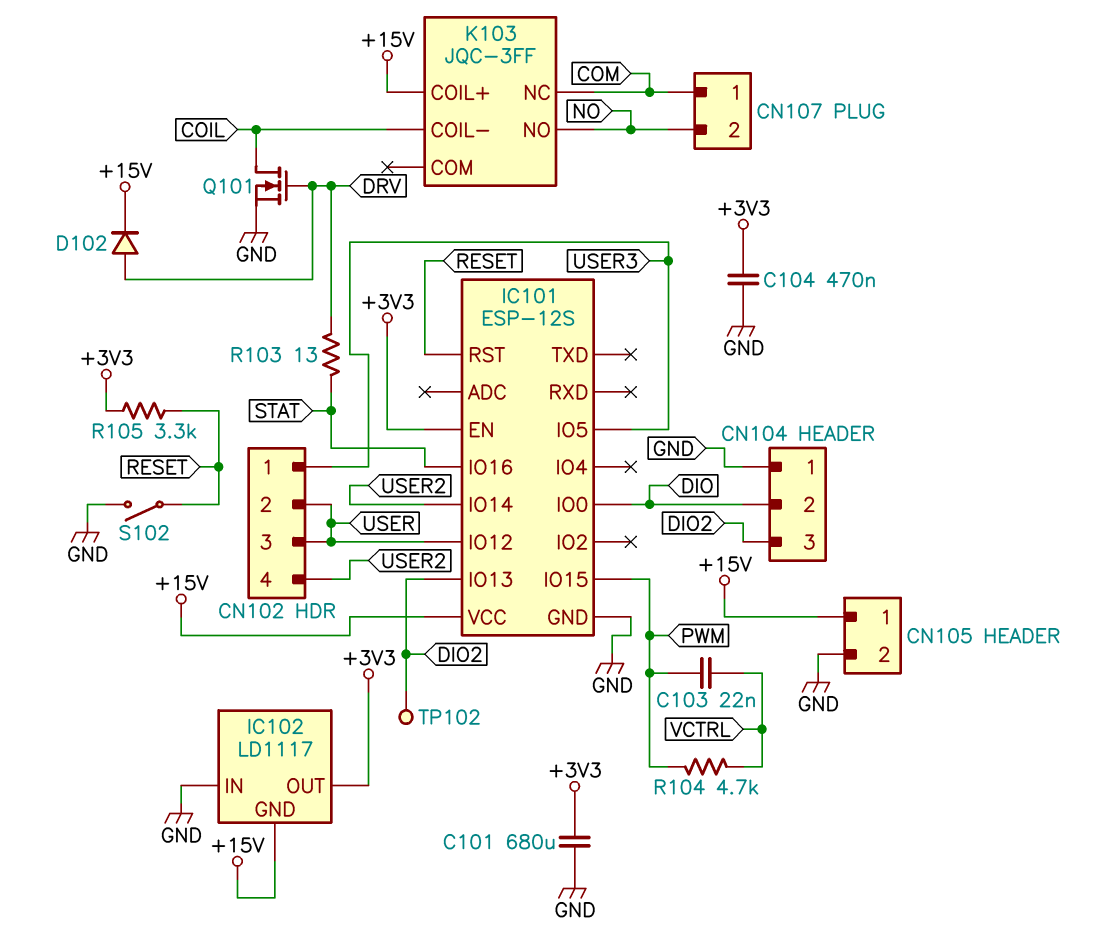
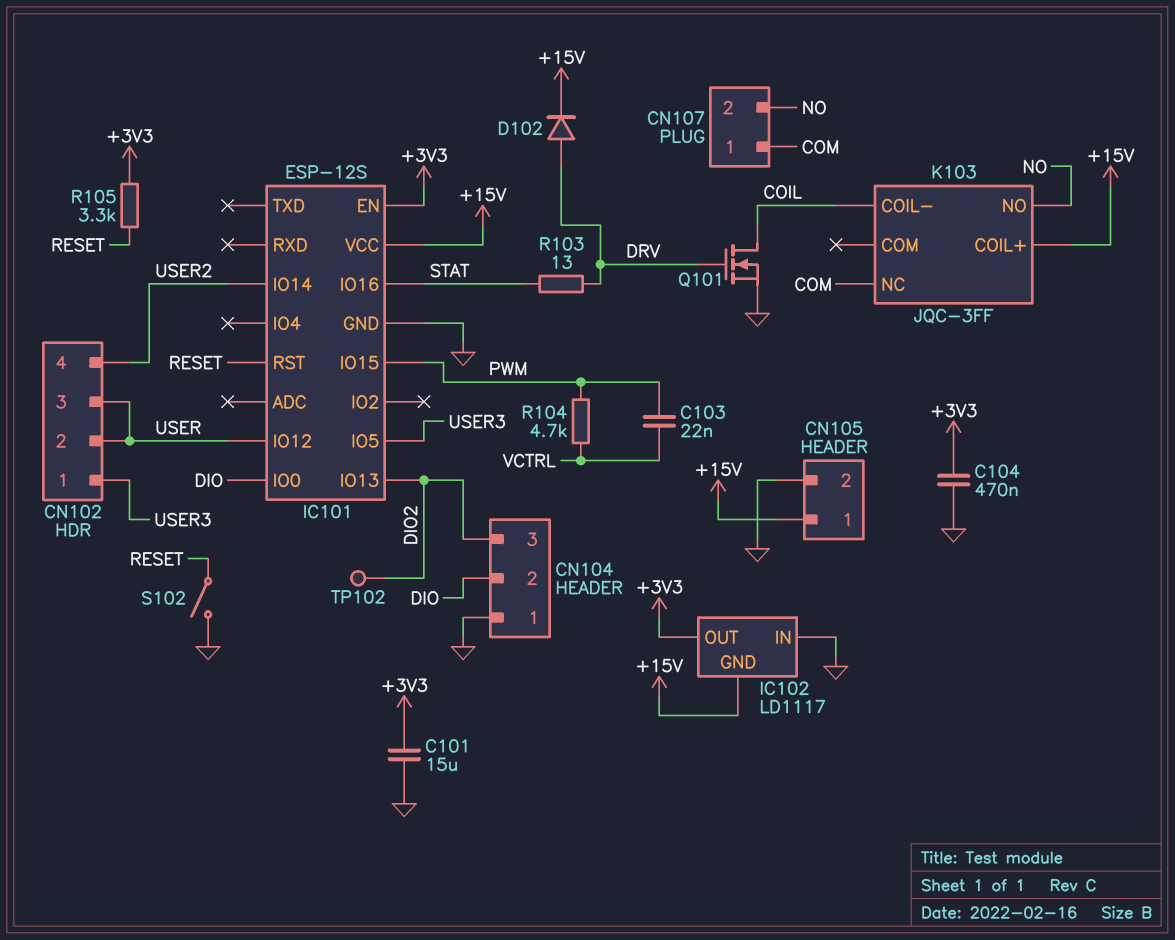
C101: 680uF (+3V3, GND) -> 15uF (+3V3, GND)

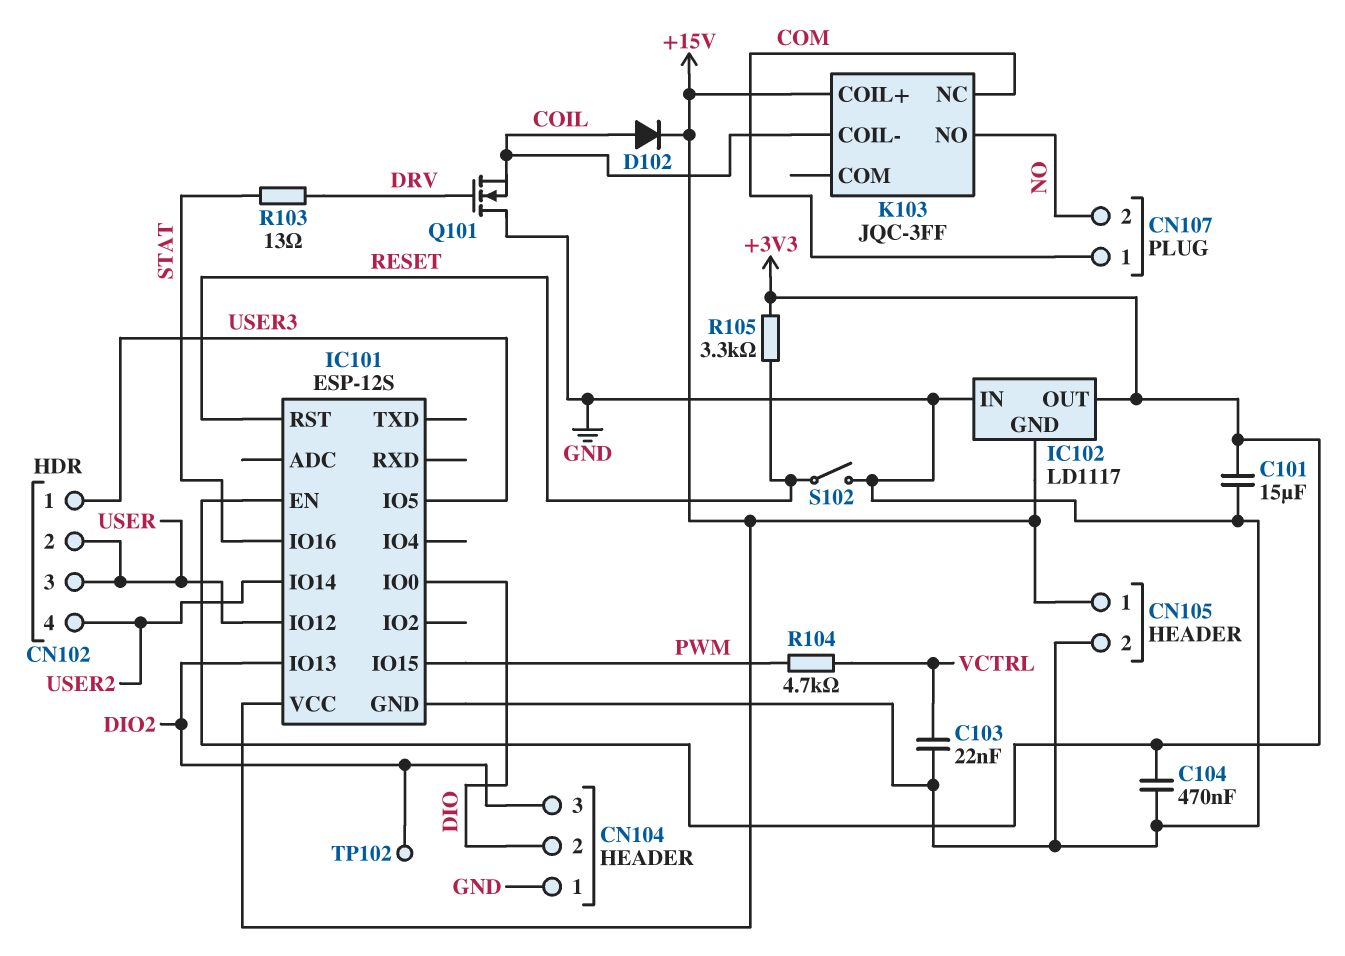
C103: 22nF (PWM, VCTRL) -> 22nF (GND, VCTRL)
D102: diode (A DRV, K +15V) -> diode (A COIL, K +15V)
Q101: NMOS (G DRV, D COIL, S GND) -> NMOS (G DRV, D GND, S COIL)

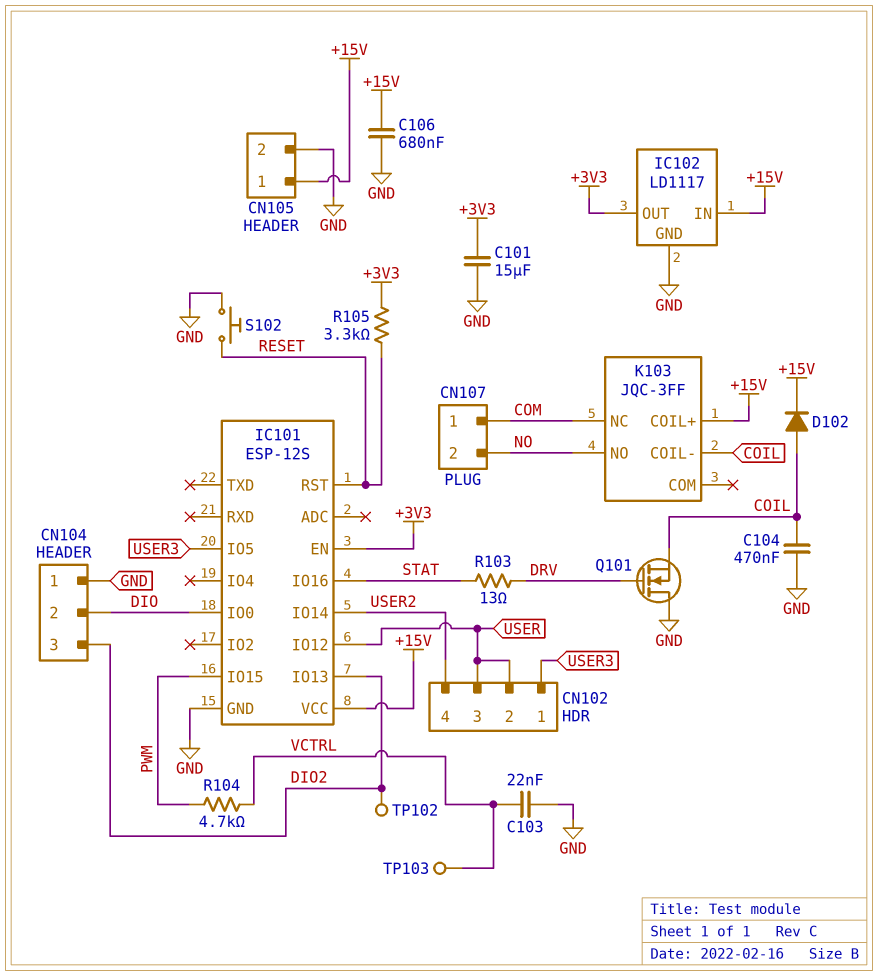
C104: 470nF (+3V3, GND) -> 470nF (COIL, GND)
C106: none -> 680nF (+15V, GND)
IC102 pin GND: +15V -> GND
IC102 pin IN: GND -> +15V
S102: switch (GND, RESET) -> button (GND, RESET)
TP103: none -> test point (VCTRL)

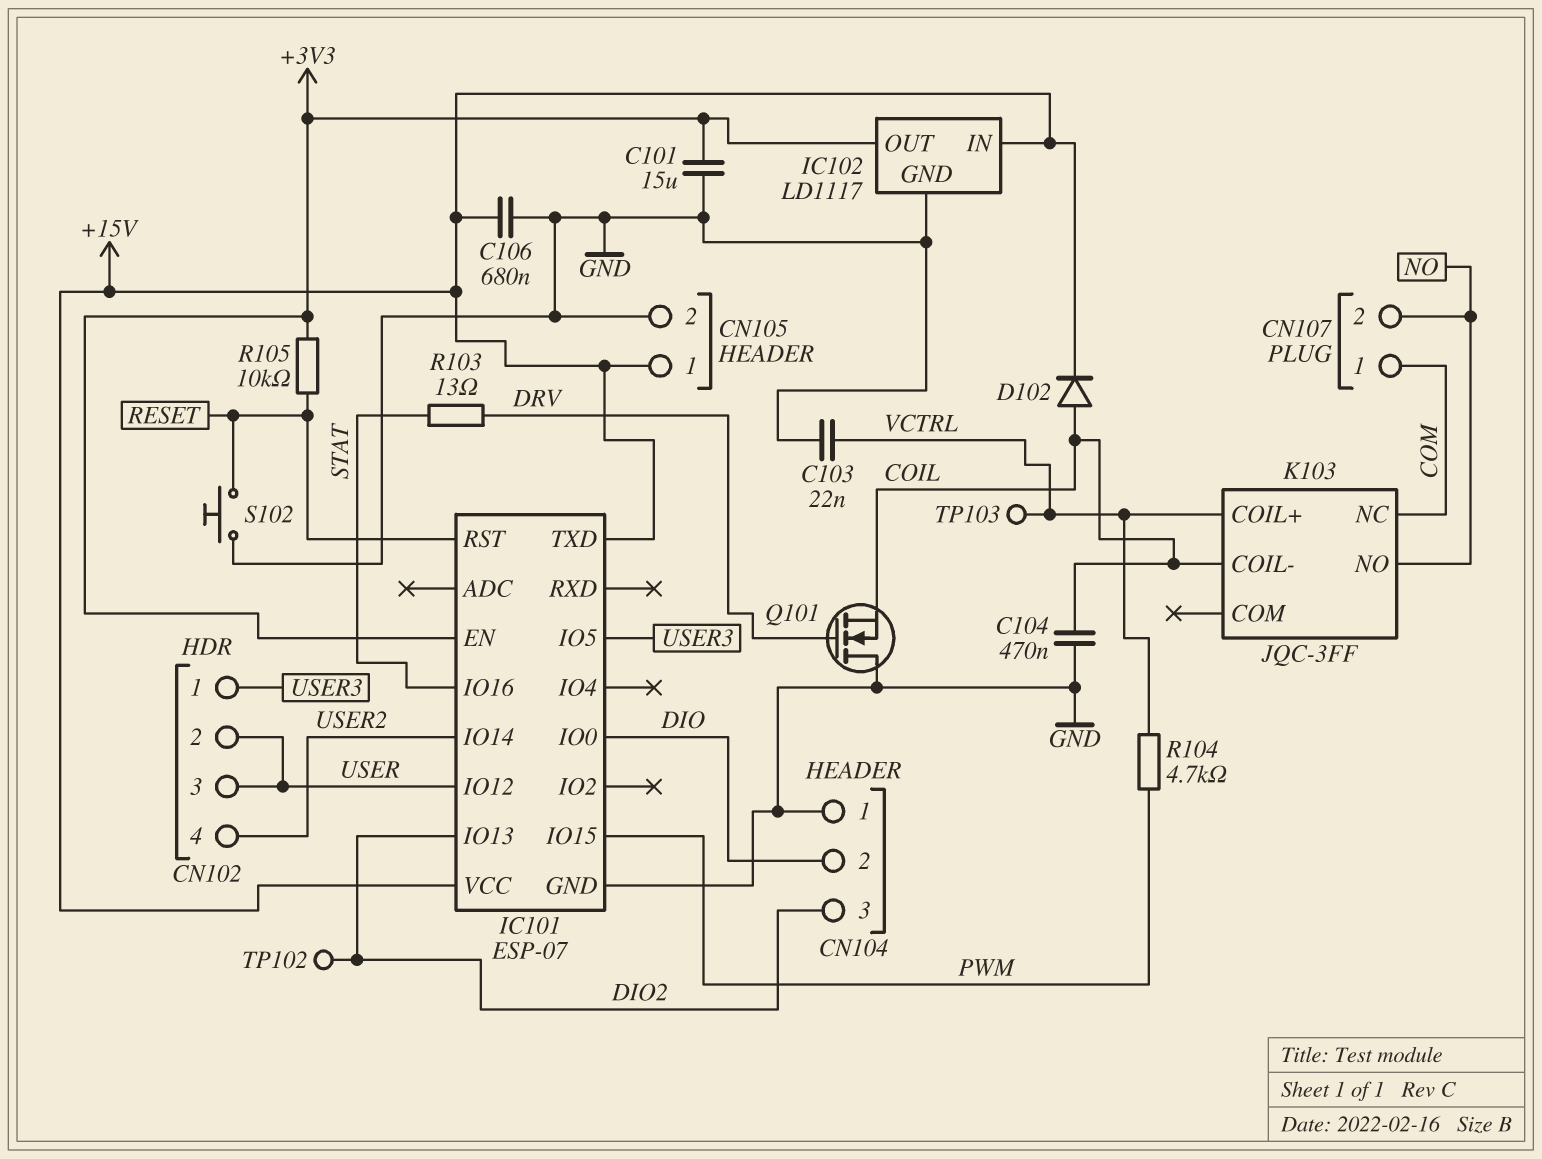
IC101: ESP-12S -> ESP-07
IC101 pin TXD: none -> +15V
K103 pin COIL+: +15V -> VCTRL
R105: 3.3k (+3V3, RESET) -> 10k (+3V3, RESET)

